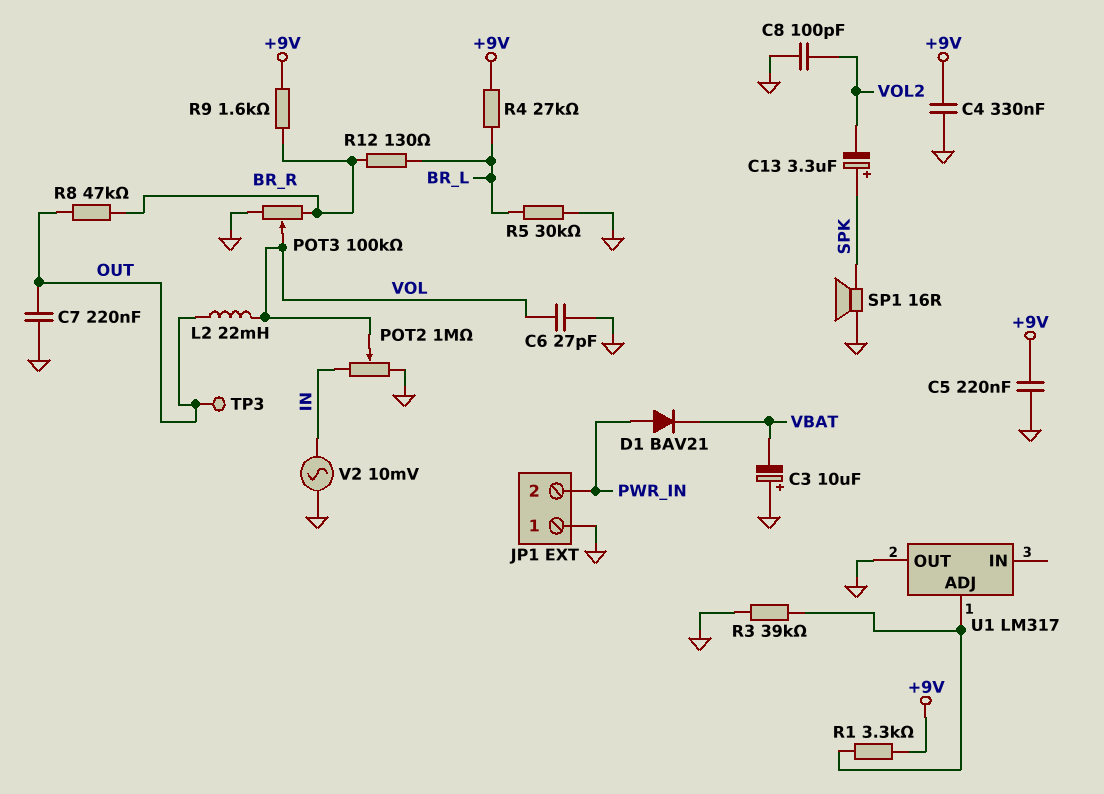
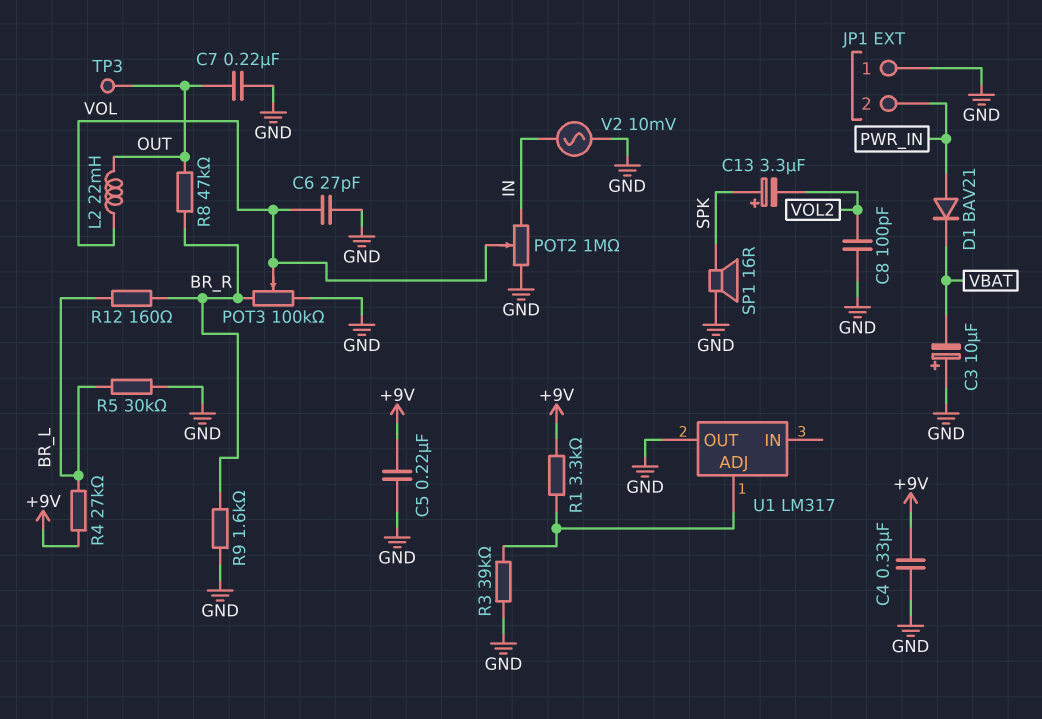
R9: 1.6k (+9V, BR_R) -> 1.6k (BR_R, GND)
R12: 130 (BR_L, BR_R) -> 160 (BR_L, BR_R)

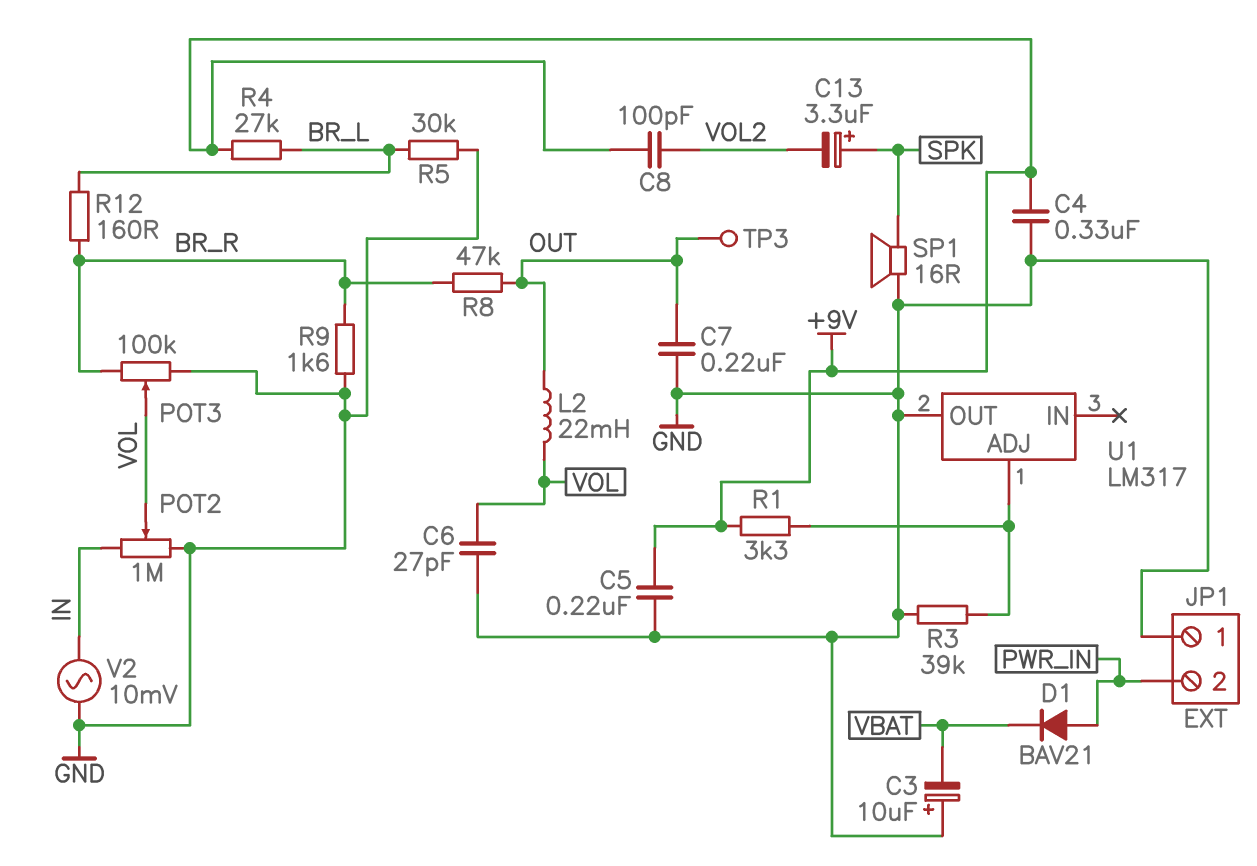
C8: 100pF (GND, VOL2) -> 100pF (+9V, VOL2)

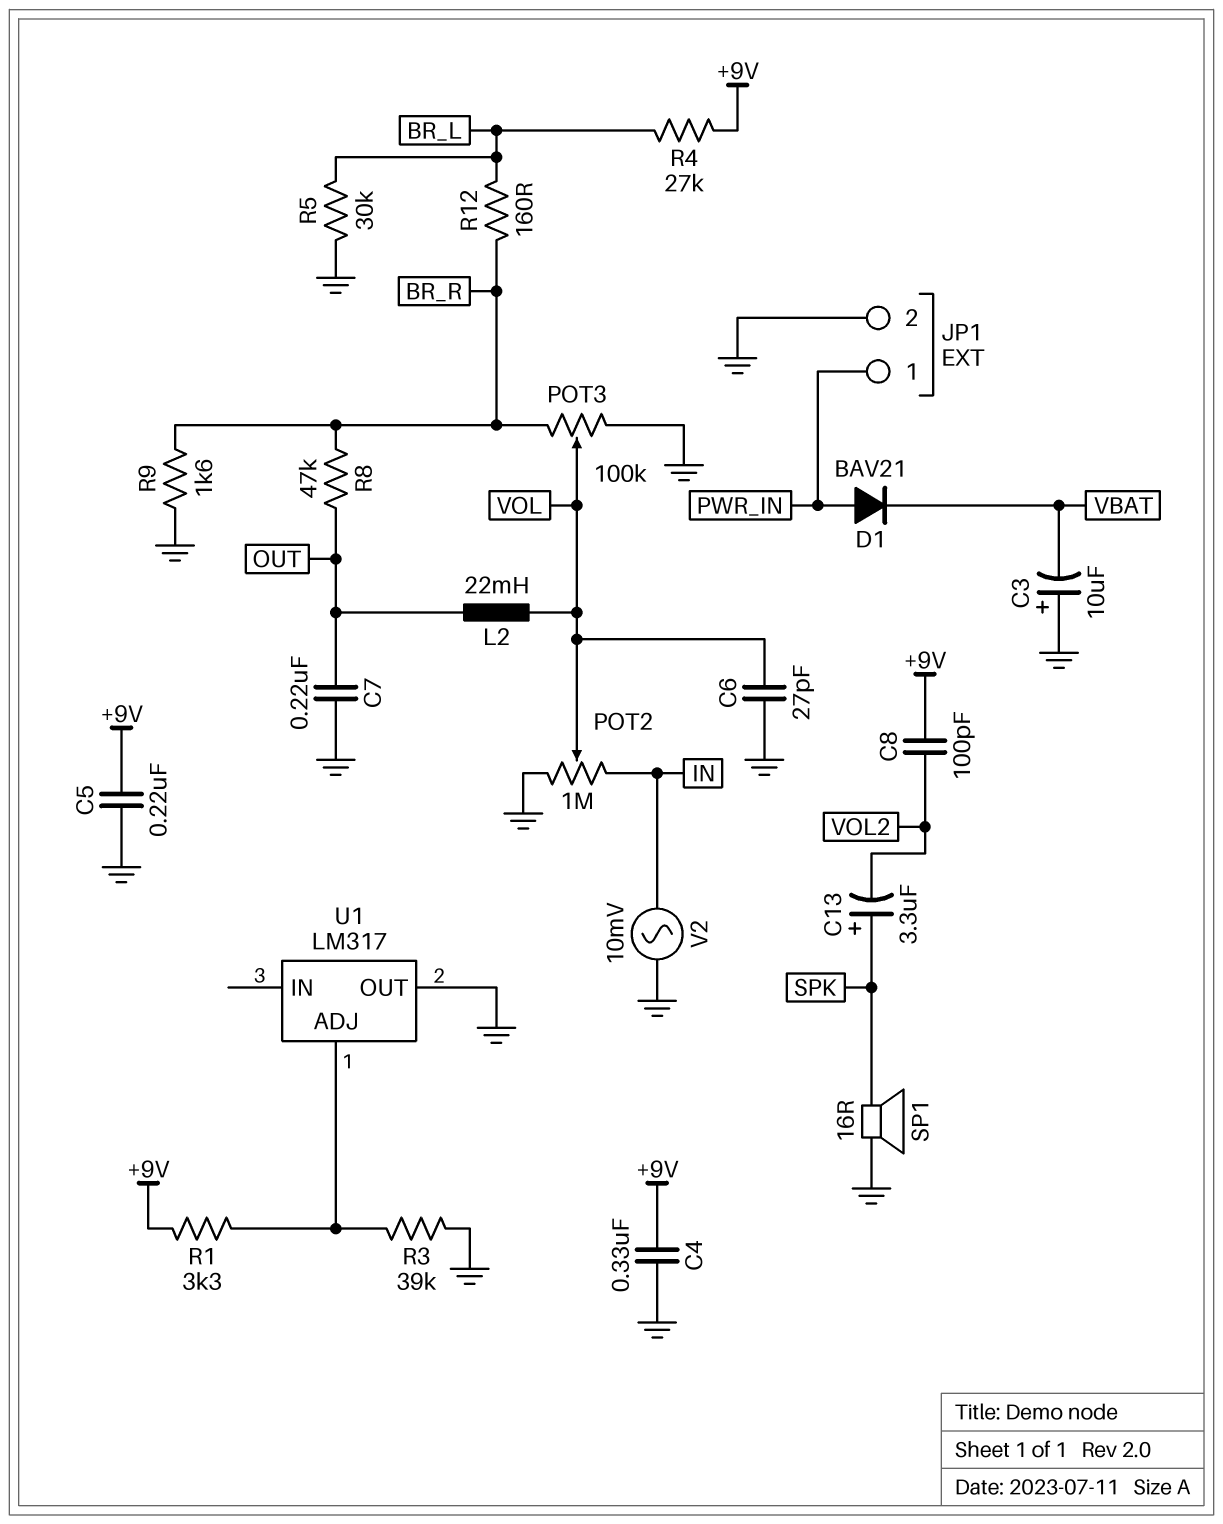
JP1 pin 1: GND -> PWR_IN
JP1 pin 2: PWR_IN -> GND
TP3: test point (OUT) -> none

